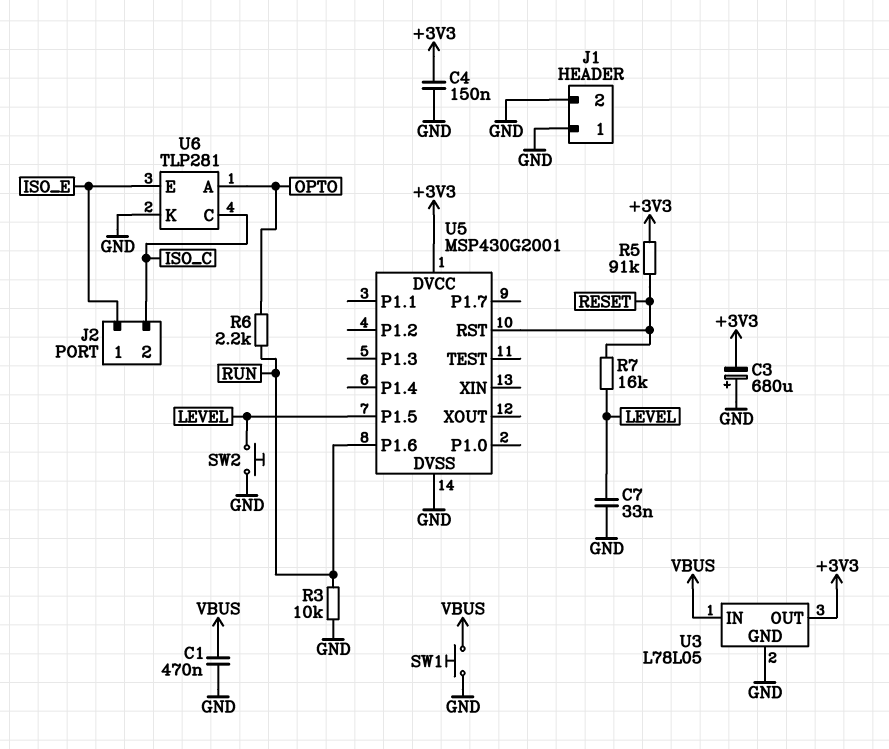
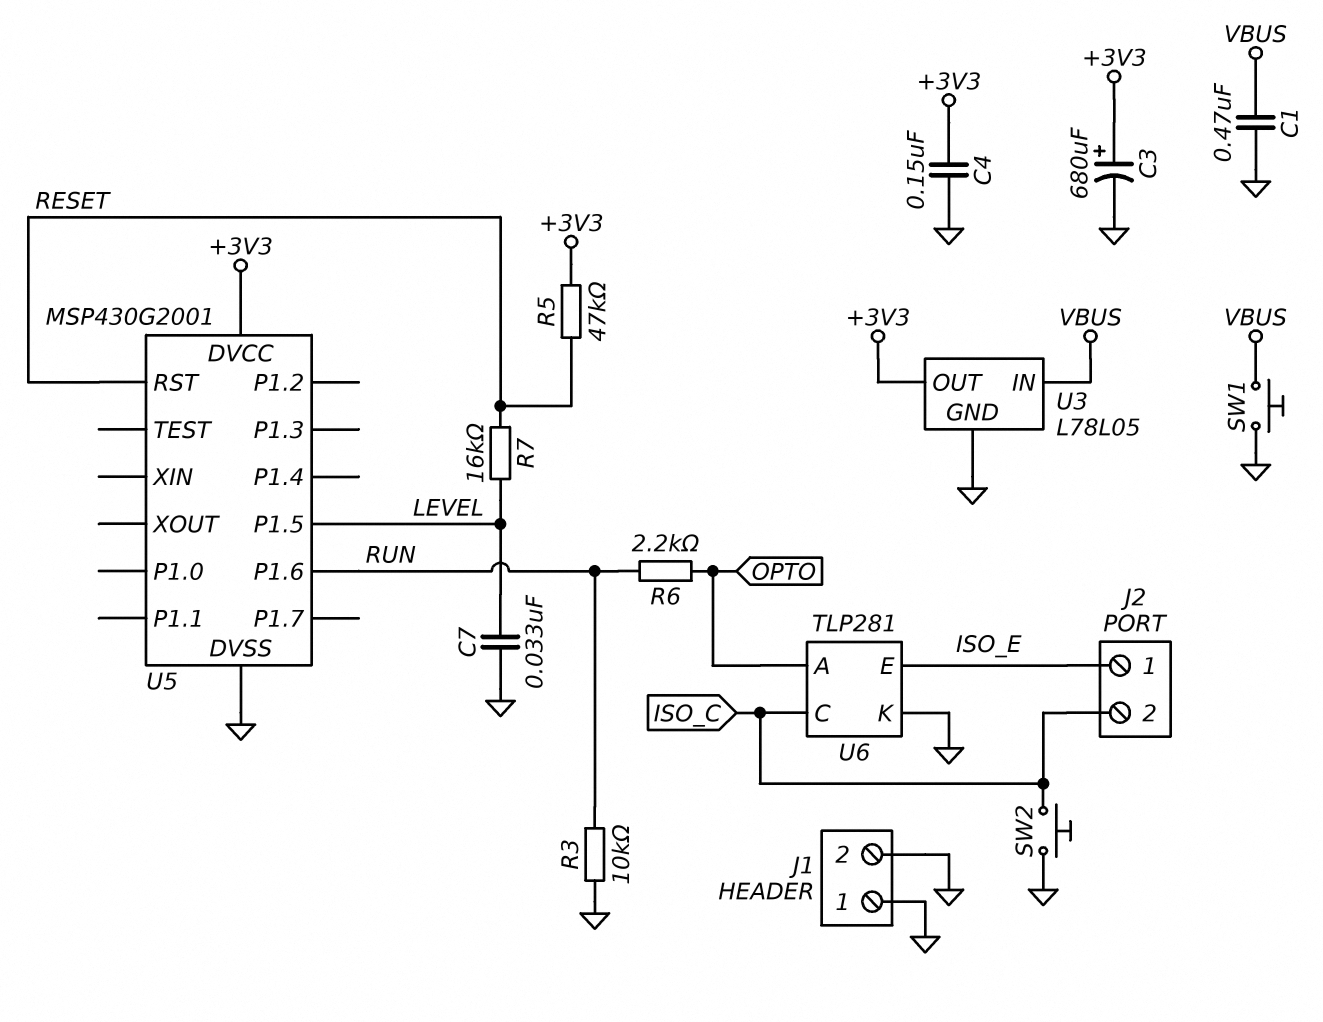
C3: 680uF (plus GND, minus +3V3) -> 680uF (plus +3V3, minus GND)
R5: 91k (+3V3, RESET) -> 47k (+3V3, RESET)
SW2: button (GND, LEVEL) -> button (GND, ISO_C)

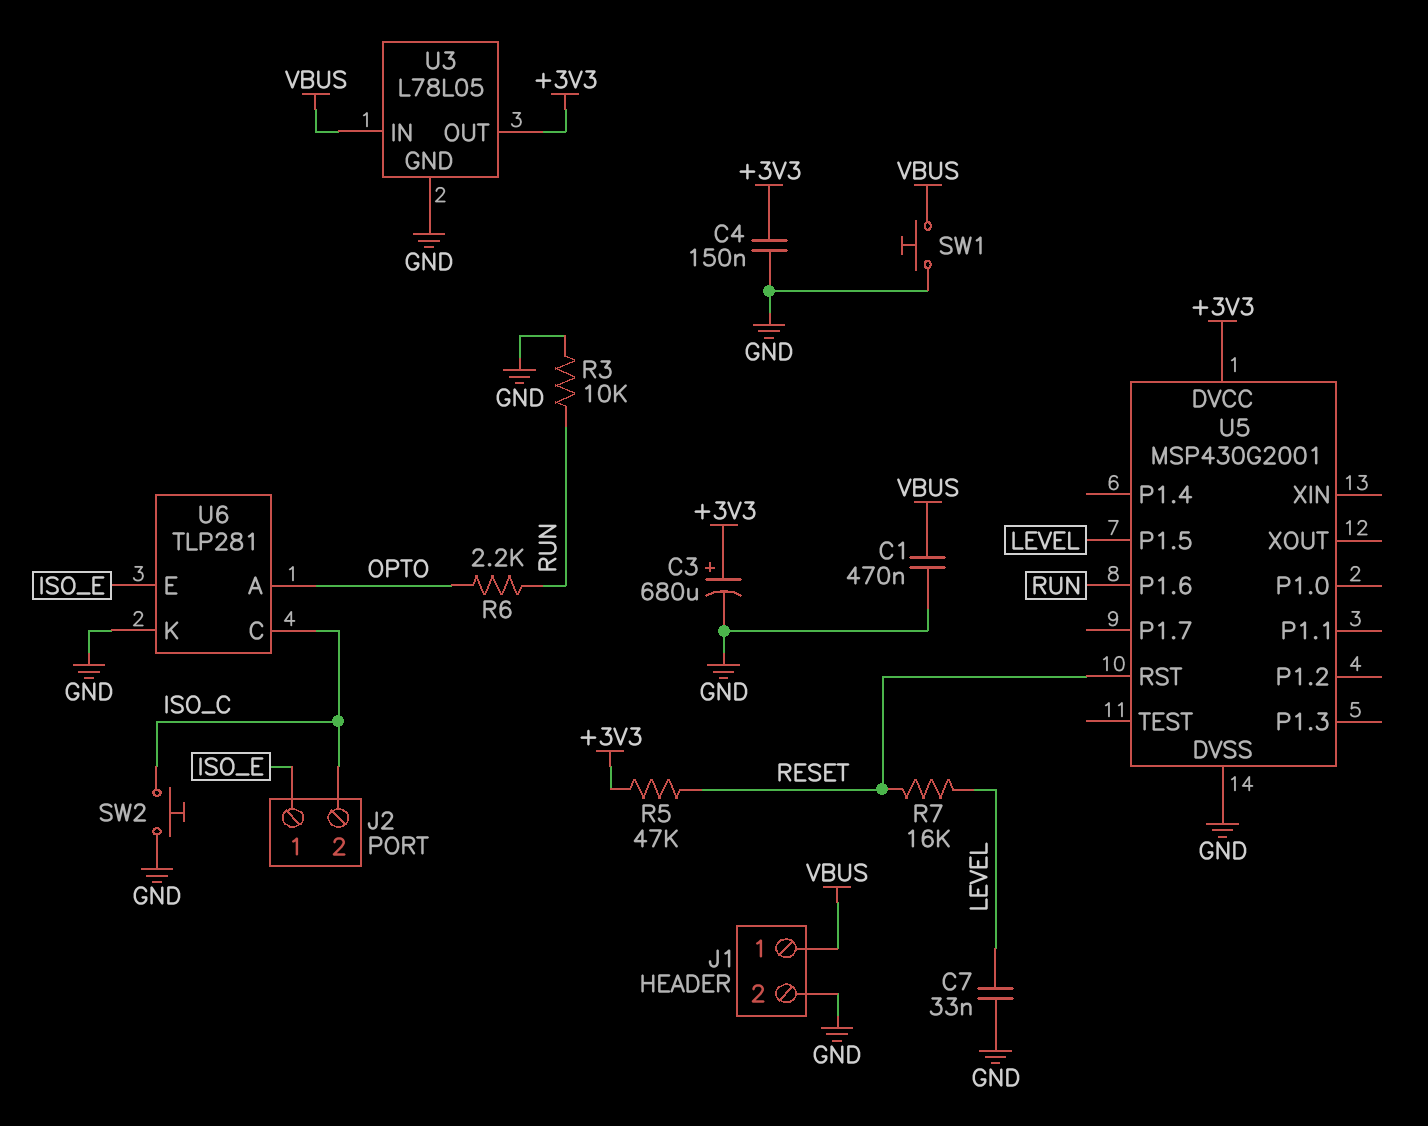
J1 pin 1: GND -> VBUS

